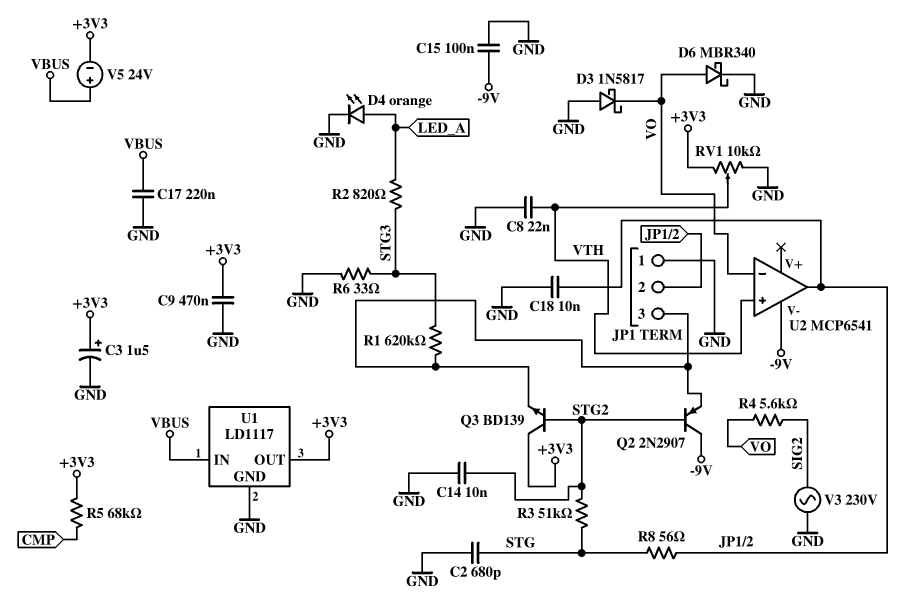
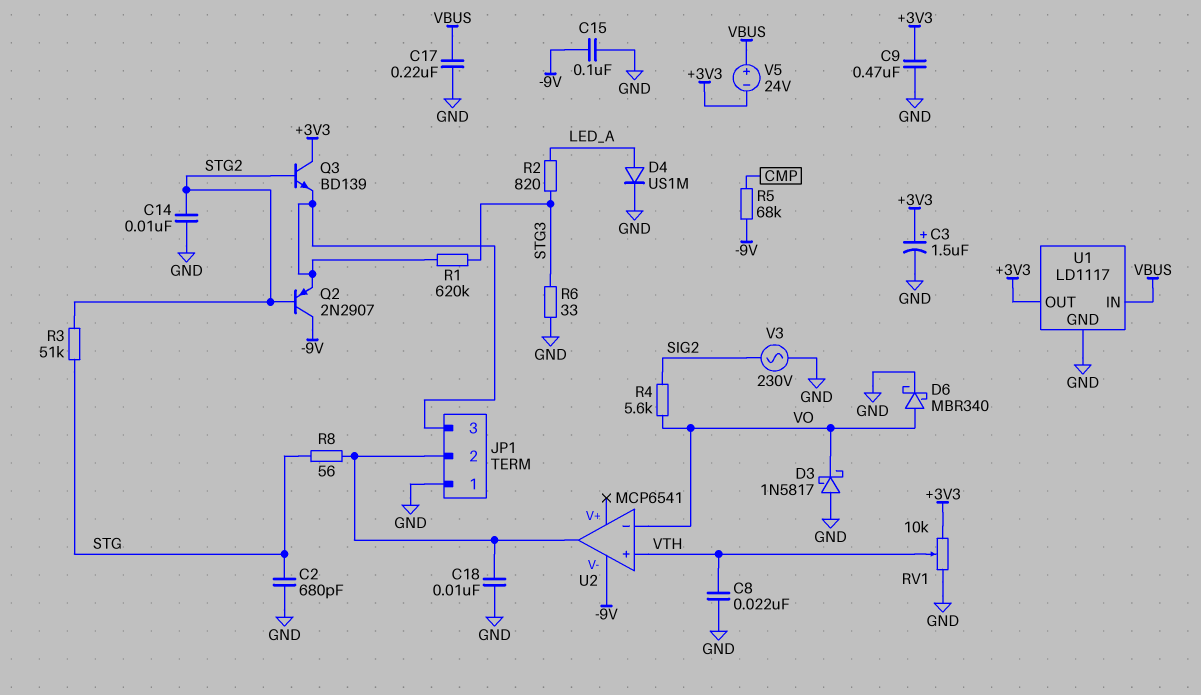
D4: LED orange (A LED_A, K GND) -> diode US1M (A LED_A, K GND)
R5: 68k (+3V3, CMP) -> 68k (-9V, CMP)

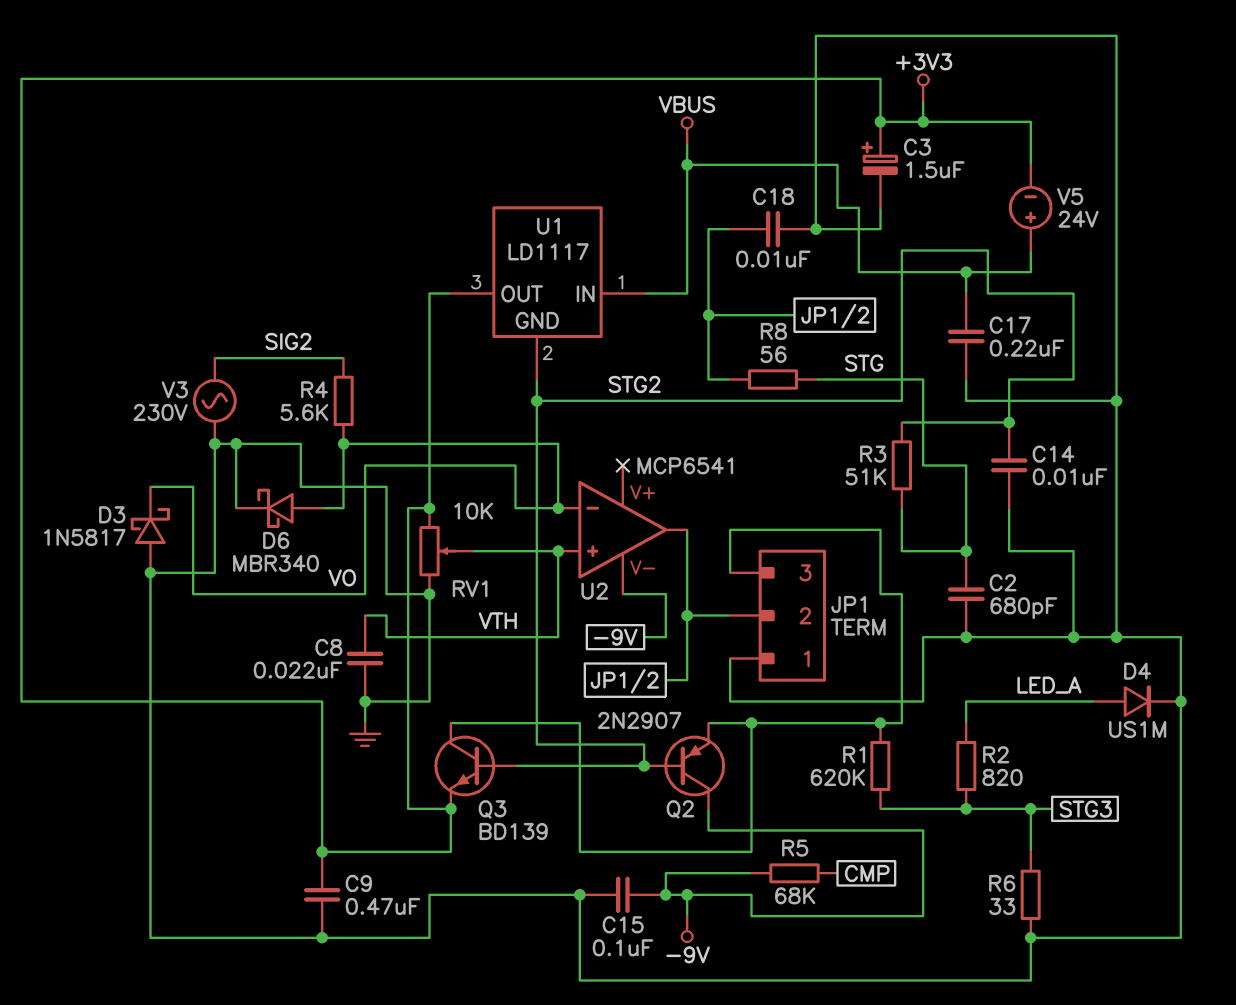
Q3: NPN BD139 (B STG2, C +3V3, E JP1/3) -> NPN BD139 (B STG2, C JP1/3, E +3V3)
U1 pin GND: GND -> STG2

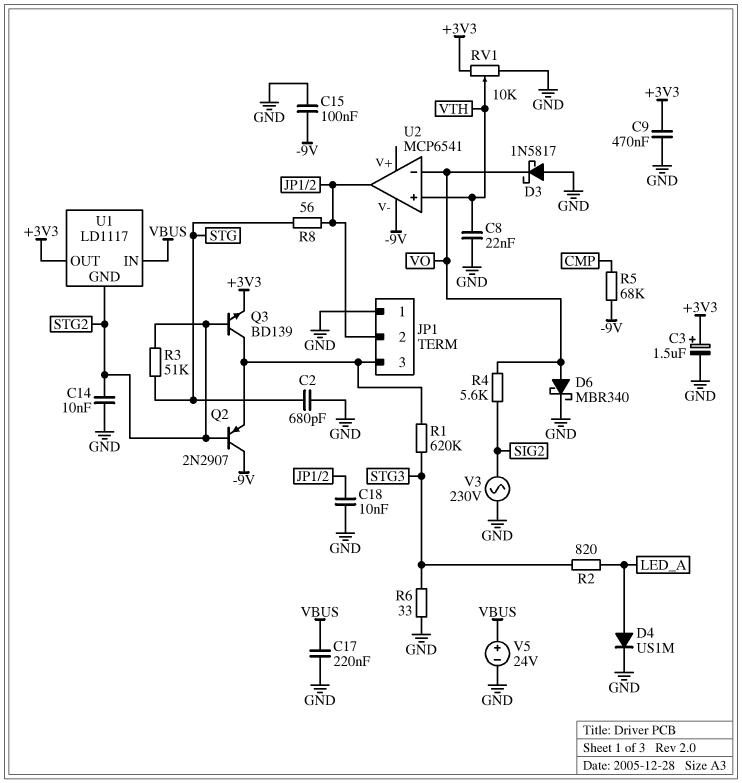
V5: 24V (plus VBUS, minus +3V3) -> 24V (plus VBUS, minus GND)

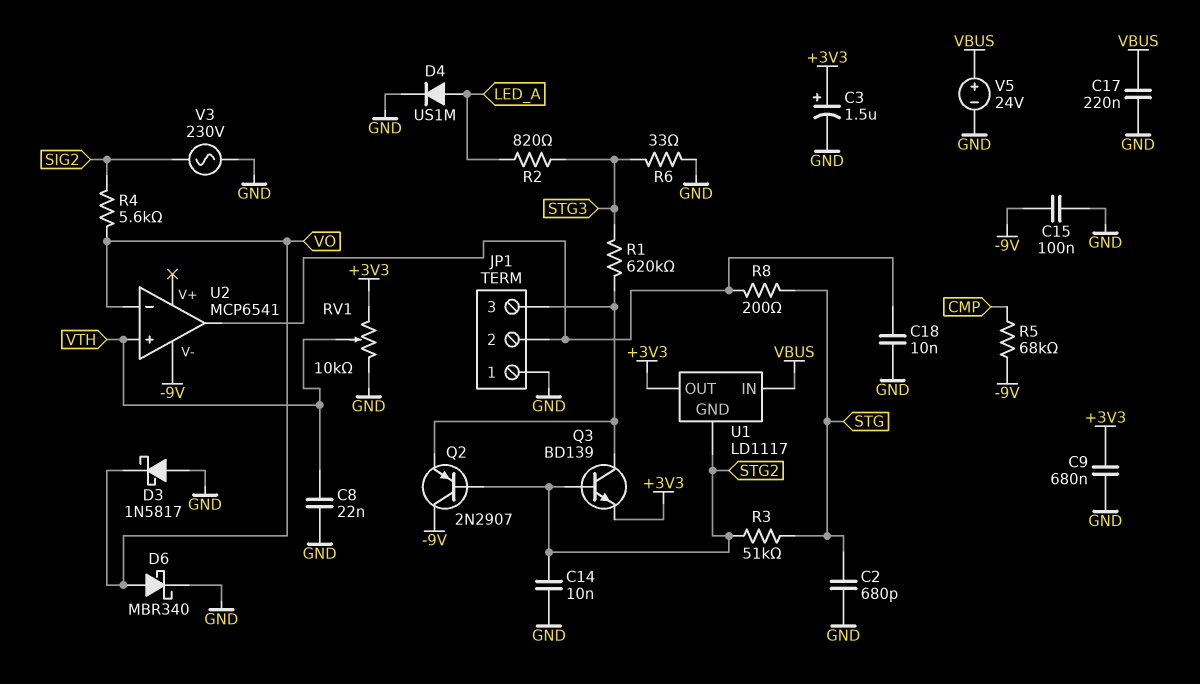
C9: 470nF (+3V3, GND) -> 680nF (+3V3, GND)
R8: 56 (JP1/2, STG) -> 200 (JP1/2, STG)

